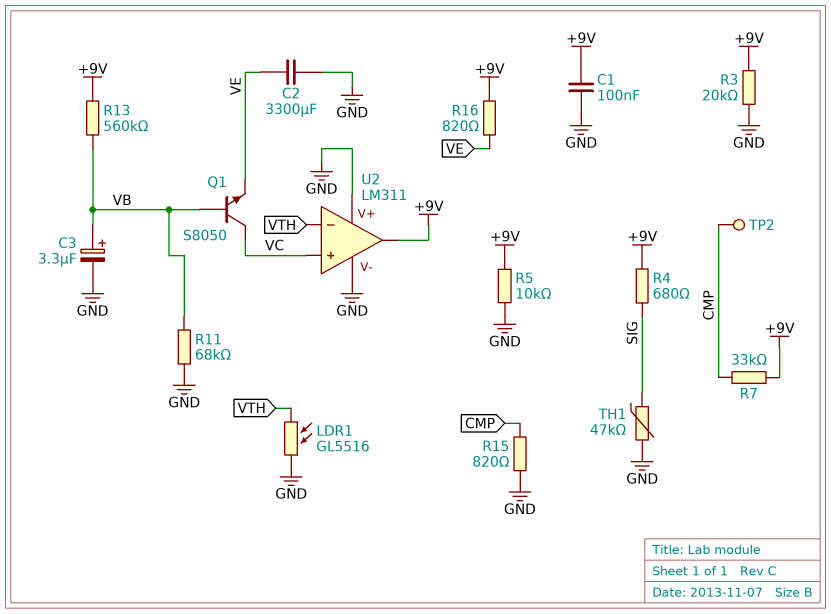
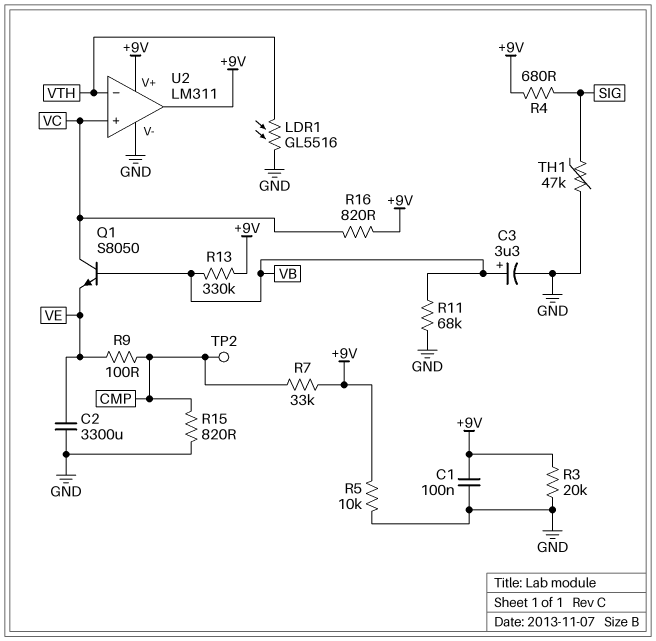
R9: none -> 100 (CMP, VE)
R13: 560k (+9V, VB) -> 330k (+9V, VB)
R16: 820 (+9V, VE) -> 820 (+9V, VC)
U2 pin V+: GND -> +9V

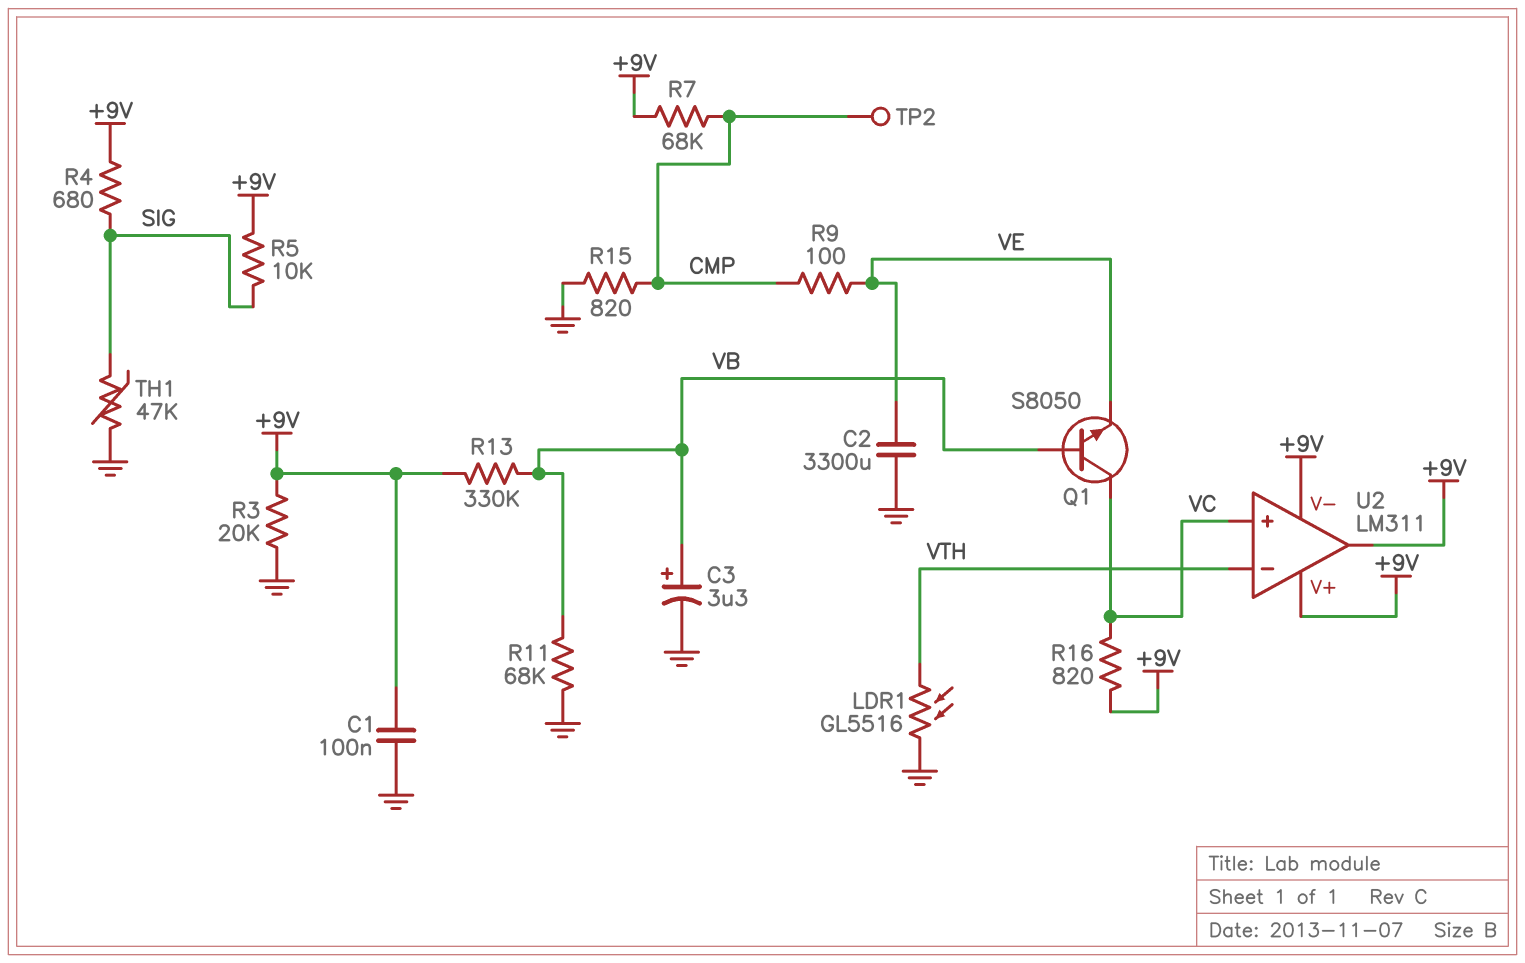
R5: 10k (+9V, GND) -> 10k (+9V, SIG)
R7: 33k (+9V, CMP) -> 68k (+9V, CMP)
U2 pin V-: GND -> +9V

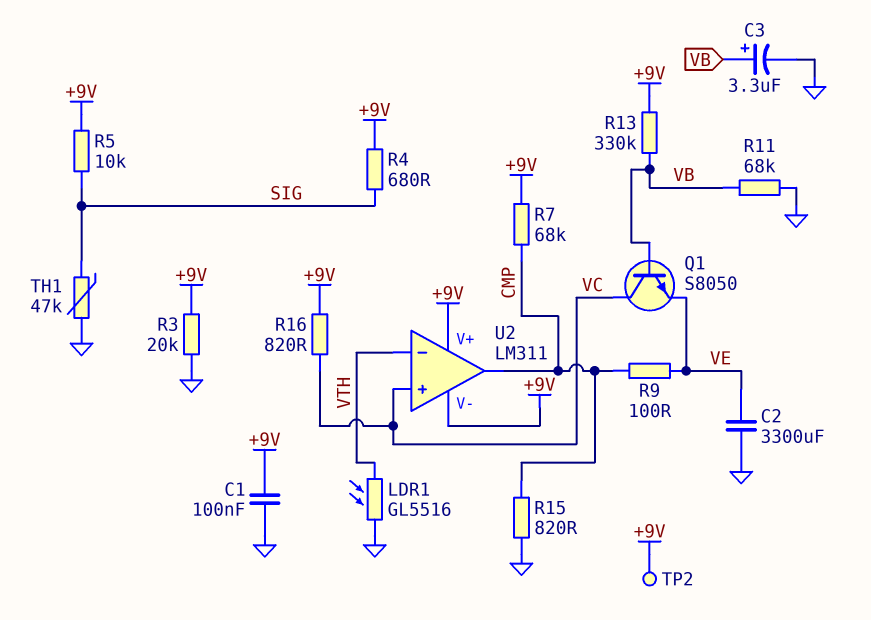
TP2: test point (CMP) -> test point (+9V)
U2 pin out: +9V -> CMP

